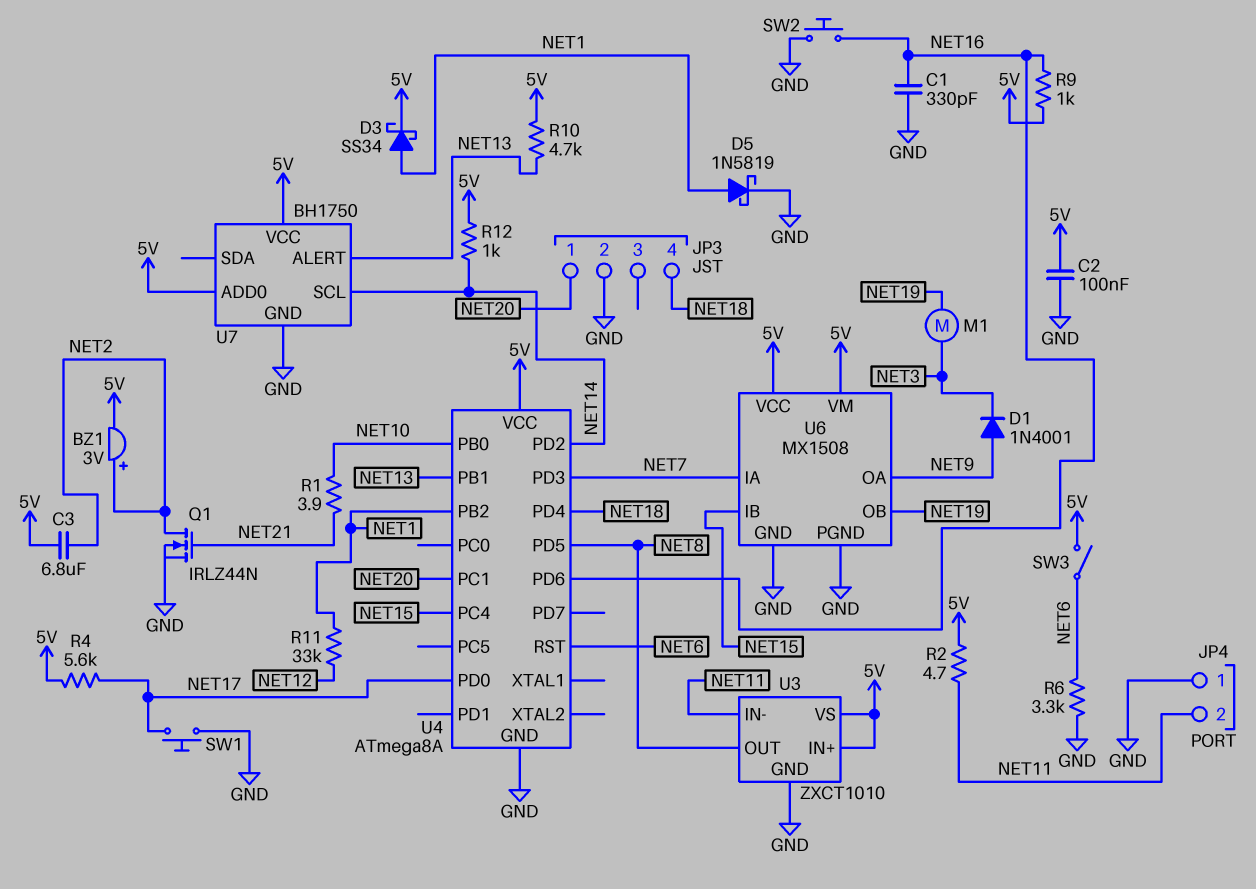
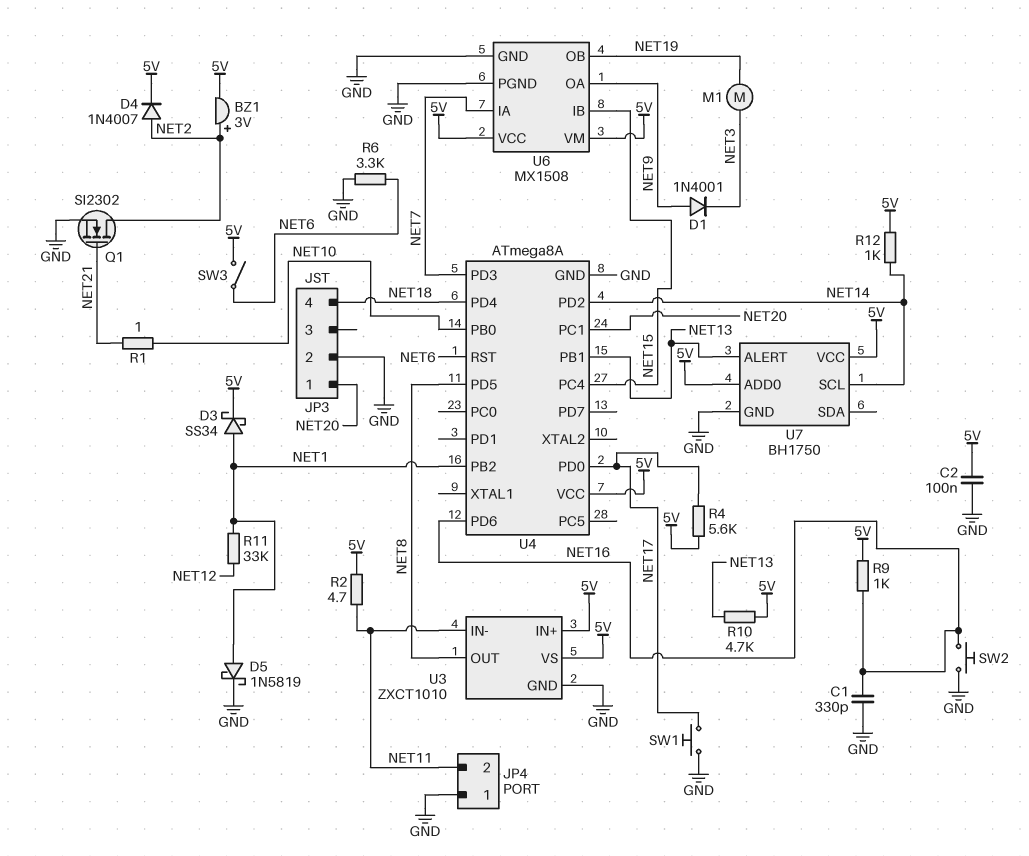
C3: 6.8uF (5V, NET2) -> none
D4: none -> diode 1N4007 (A NET2, K 5V)
Q1: NMOS IRLZ44N (G NET21, D NET2, S GND) -> NMOS SI2302 (G NET21, D NET2, S GND)
R1: 3.9 (NET10, NET21) -> 1 (NET10, NET21)

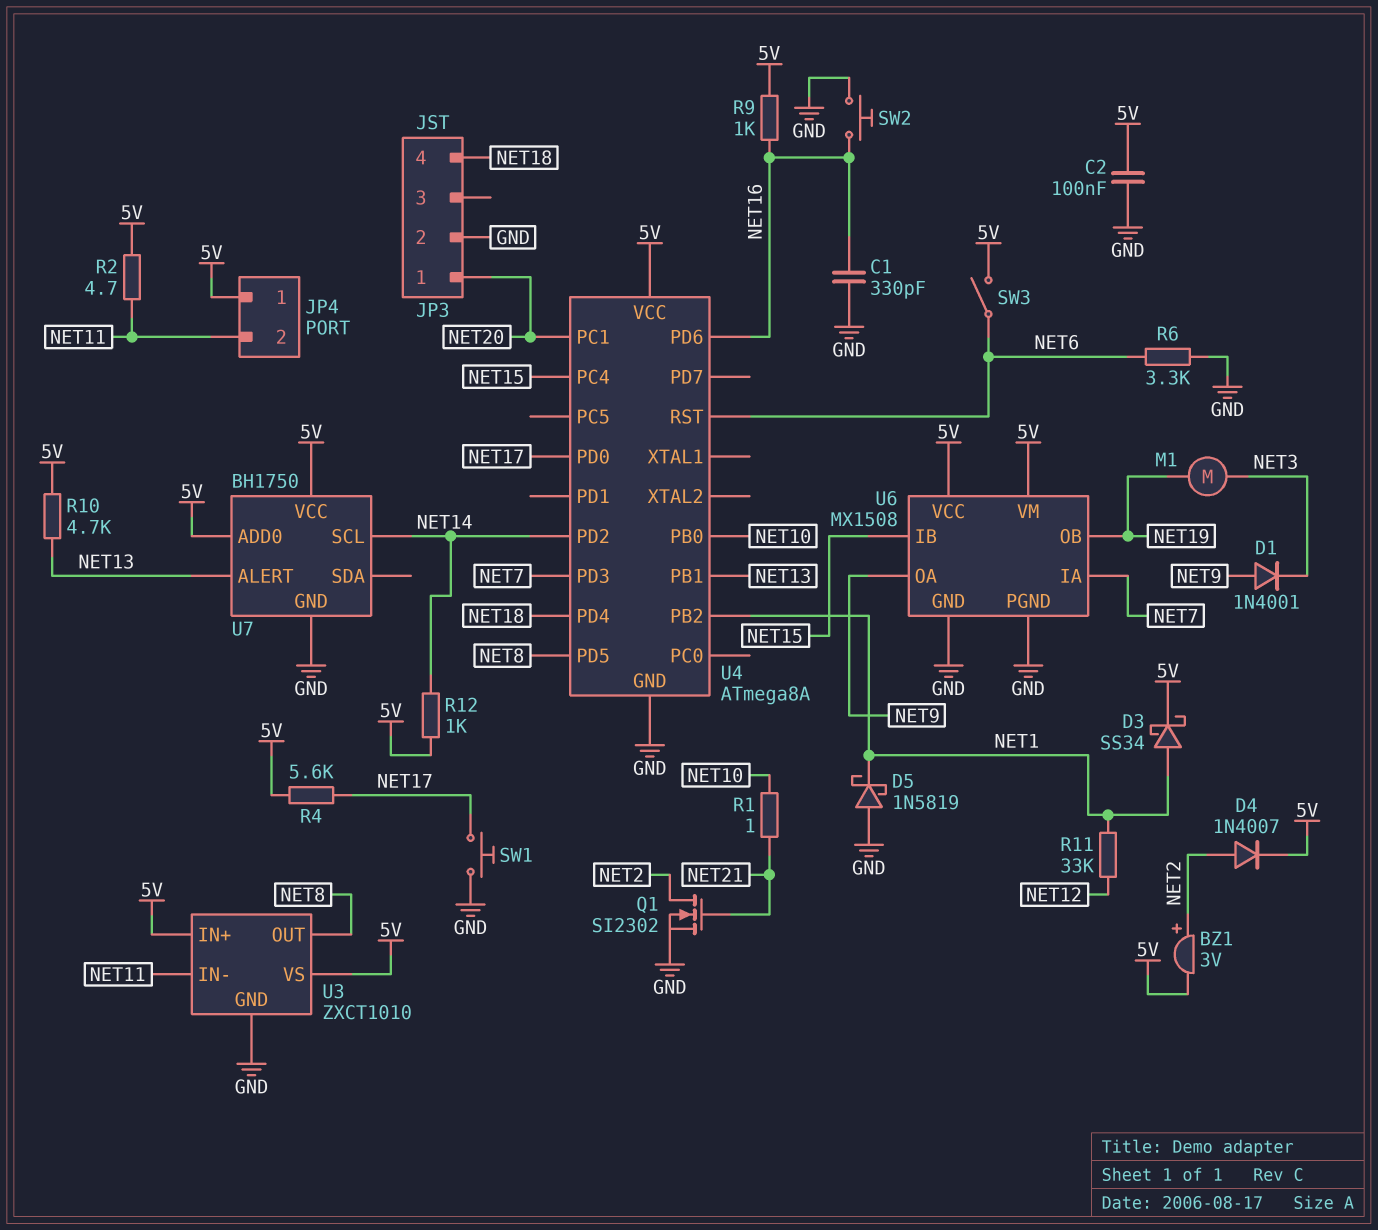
D5: schottky 1N5819 (A NET1, K GND) -> schottky 1N5819 (A GND, K NET1)
JP4 pin 1: GND -> 5V

